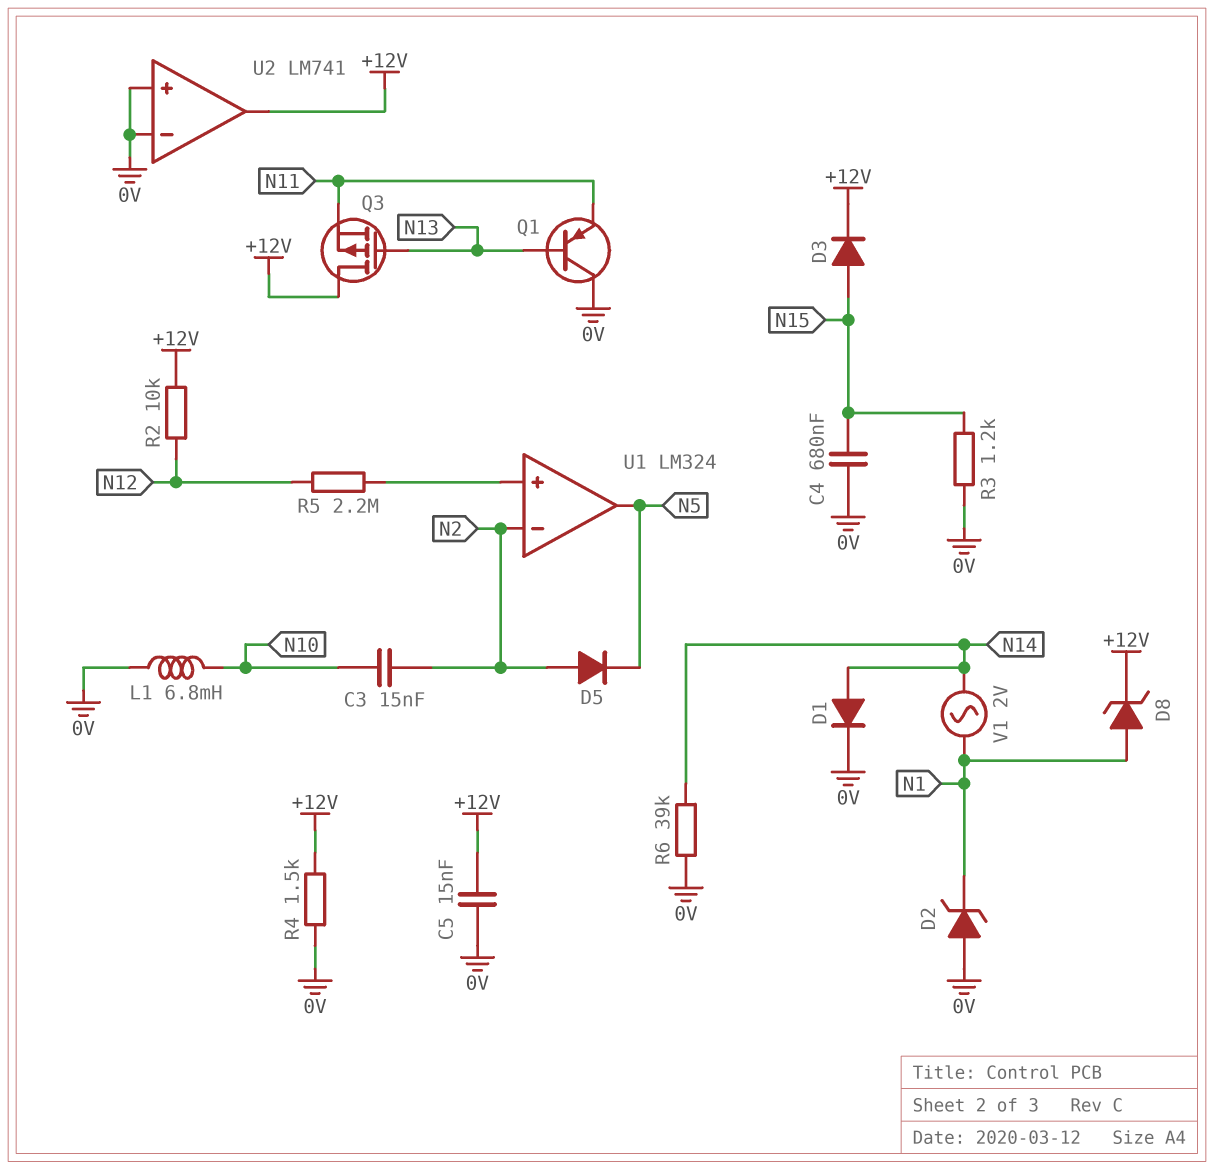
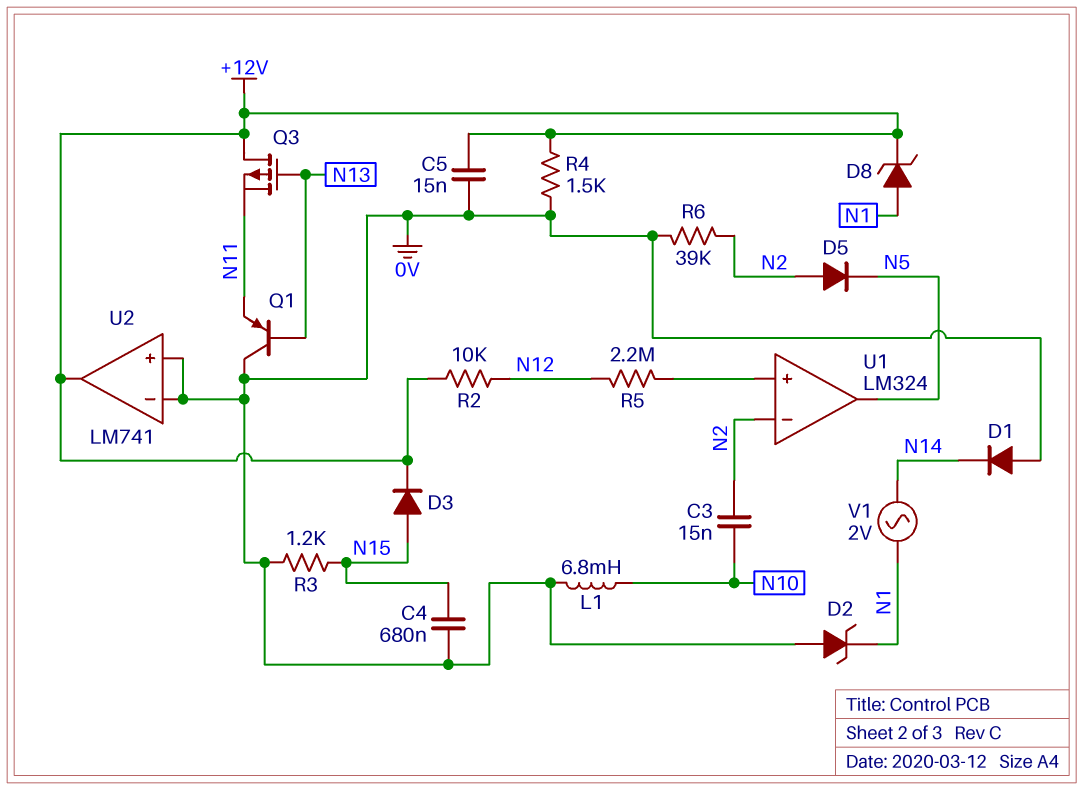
D1: diode (A N14, K 0V) -> diode (A 0V, K N14)
R6: 39k (0V, N14) -> 39k (0V, N2)

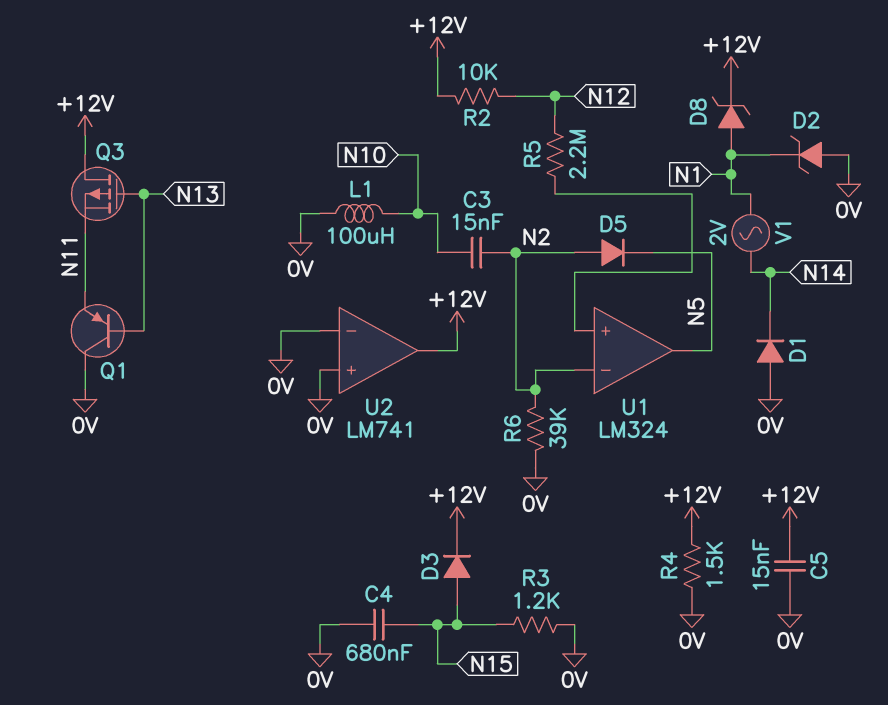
L1: 6.8mH (0V, N10) -> 100uH (0V, N10)

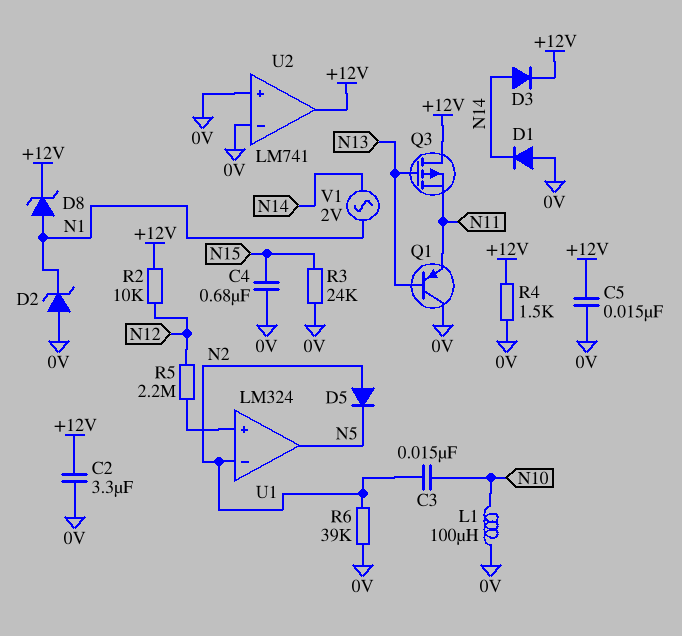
C2: none -> 3.3uF (+12V, 0V)
D3: diode (A N15, K +12V) -> diode (A N14, K +12V)
R3: 1.2k (0V, N15) -> 24k (0V, N15)

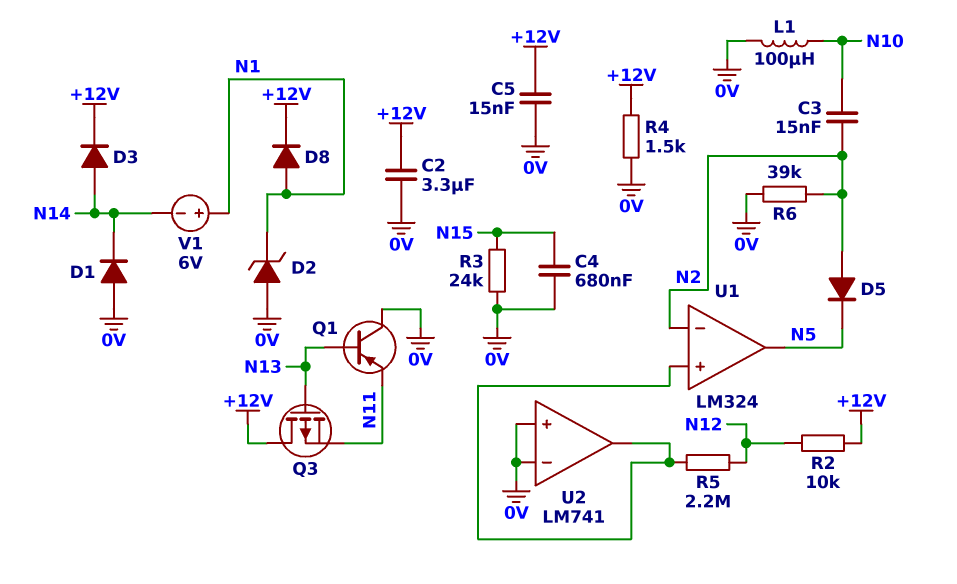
D8: zener (A N1, K +12V) -> diode (A N1, K +12V)
U2 pin out: +12V -> U1/in+
V1: AC 2V (N1, N14) -> 6V (plus N1, minus N14)

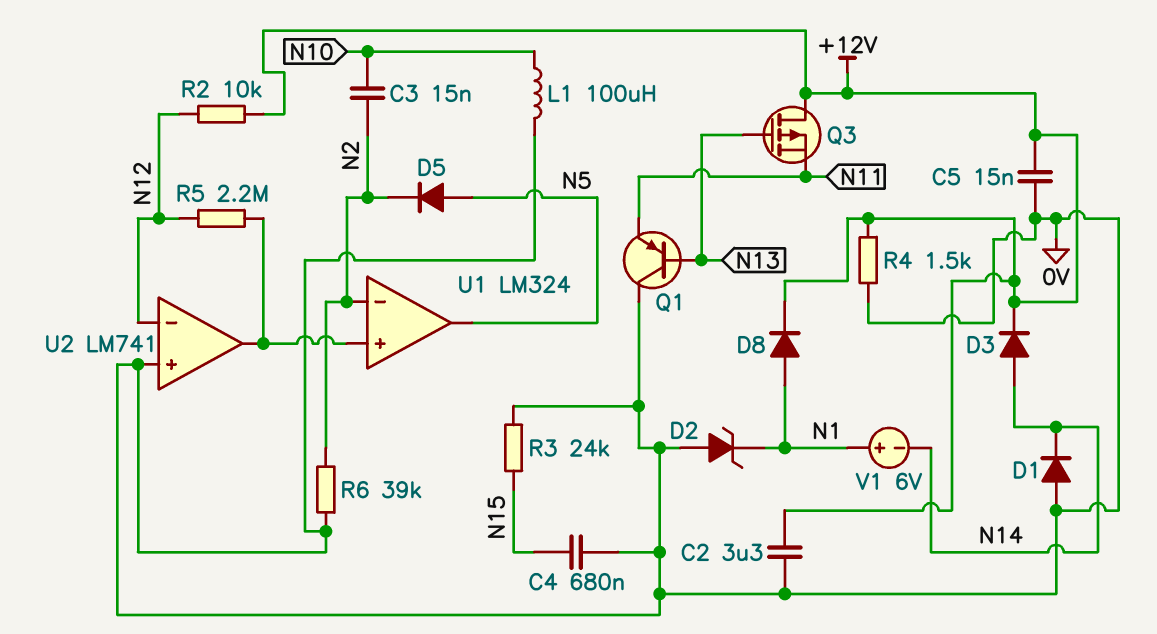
D5: diode (A N2, K N5) -> diode (A N5, K N2)
U2 pin in-: 0V -> N12

